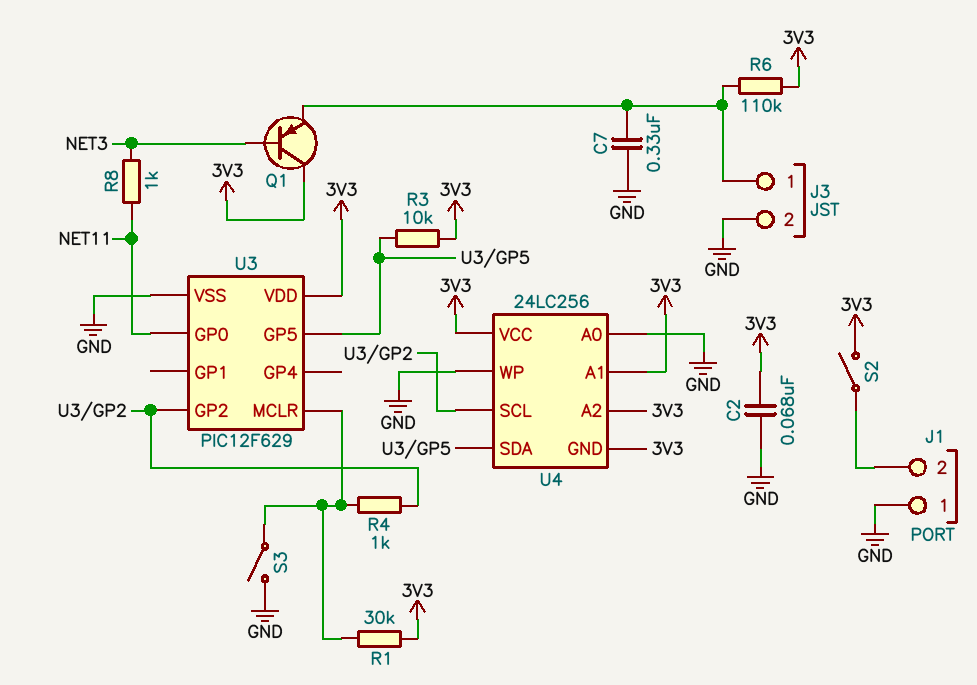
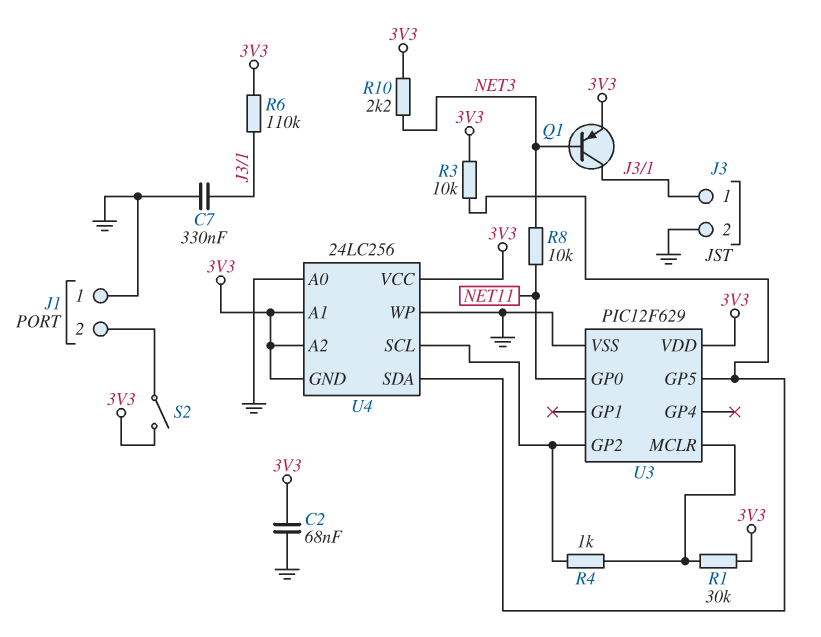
Q1: PNP (B NET3, C 3V3, E J3/1) -> PNP (B NET3, C J3/1, E 3V3)
R8: 1k (NET3, NET11) -> 10k (NET3, NET11)
R10: none -> 2.2k (3V3, NET3)
S3: switch (GND, U3/MCLR) -> none

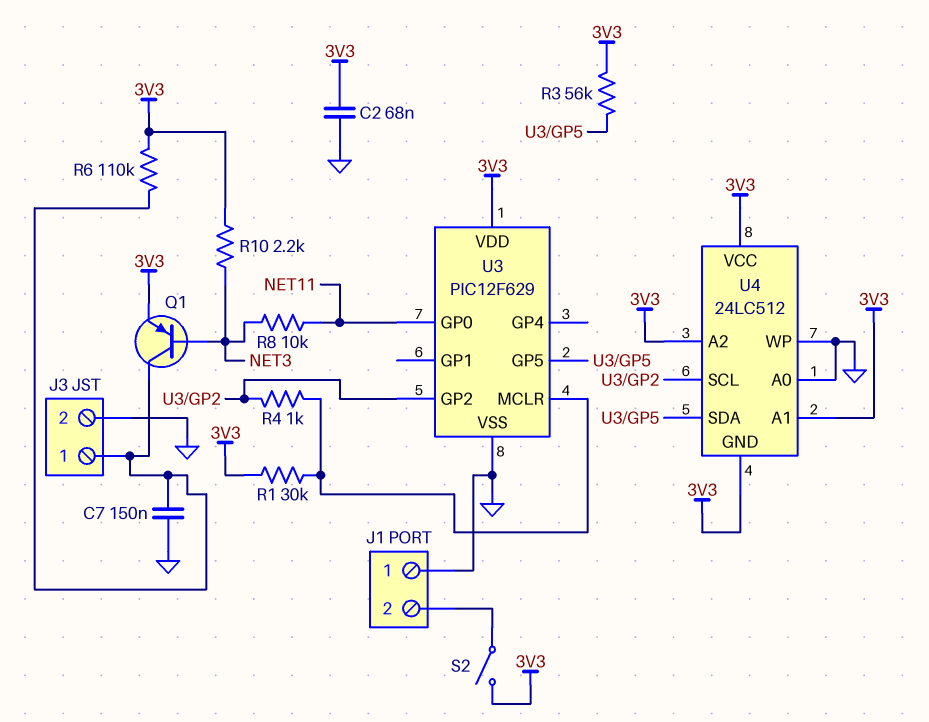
C7: 330nF (GND, J3/1) -> 150nF (GND, J3/1)
R3: 10k (3V3, U3/GP5) -> 56k (3V3, U3/GP5)
U4: 24LC256 -> 24LC512

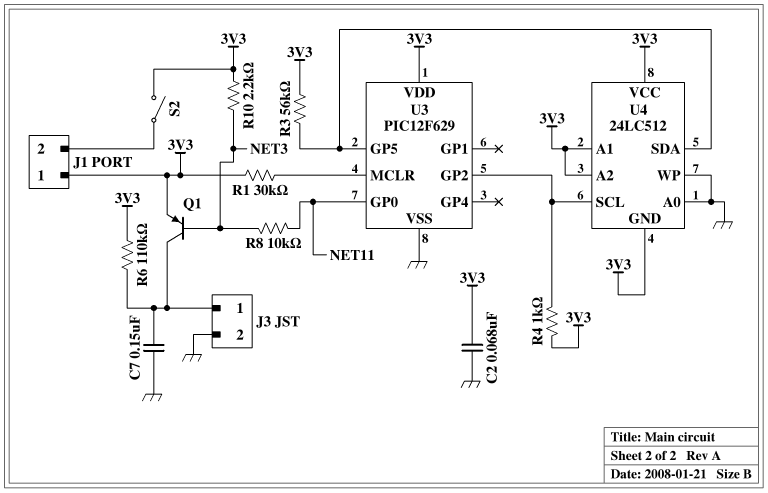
J1 pin 1: GND -> 3V3
R4: 1k (U3/GP2, U3/MCLR) -> 1k (3V3, U3/GP2)

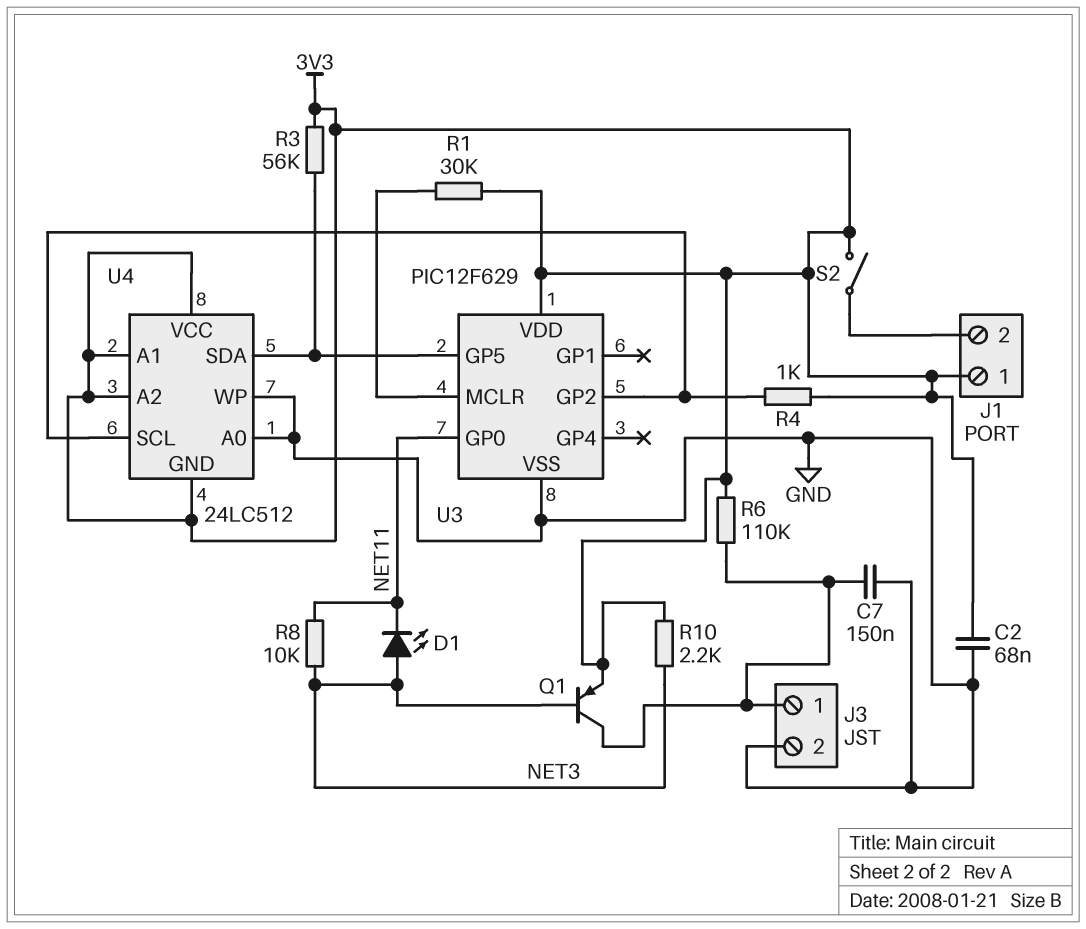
D1: none -> LED (A NET3, K NET11)

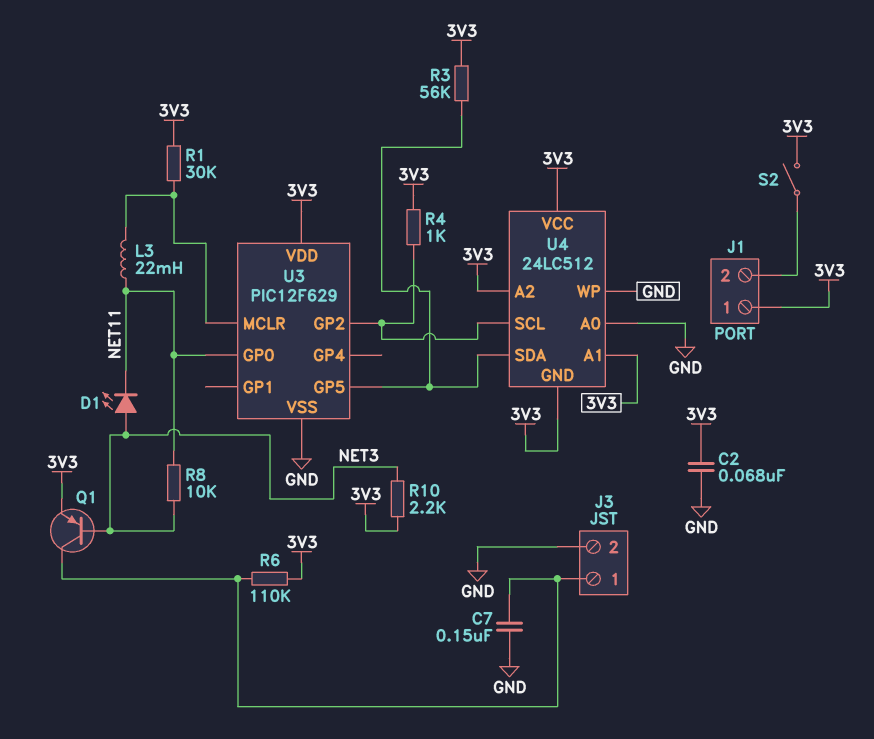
L3: none -> 22mH (NET11, U3/MCLR)

